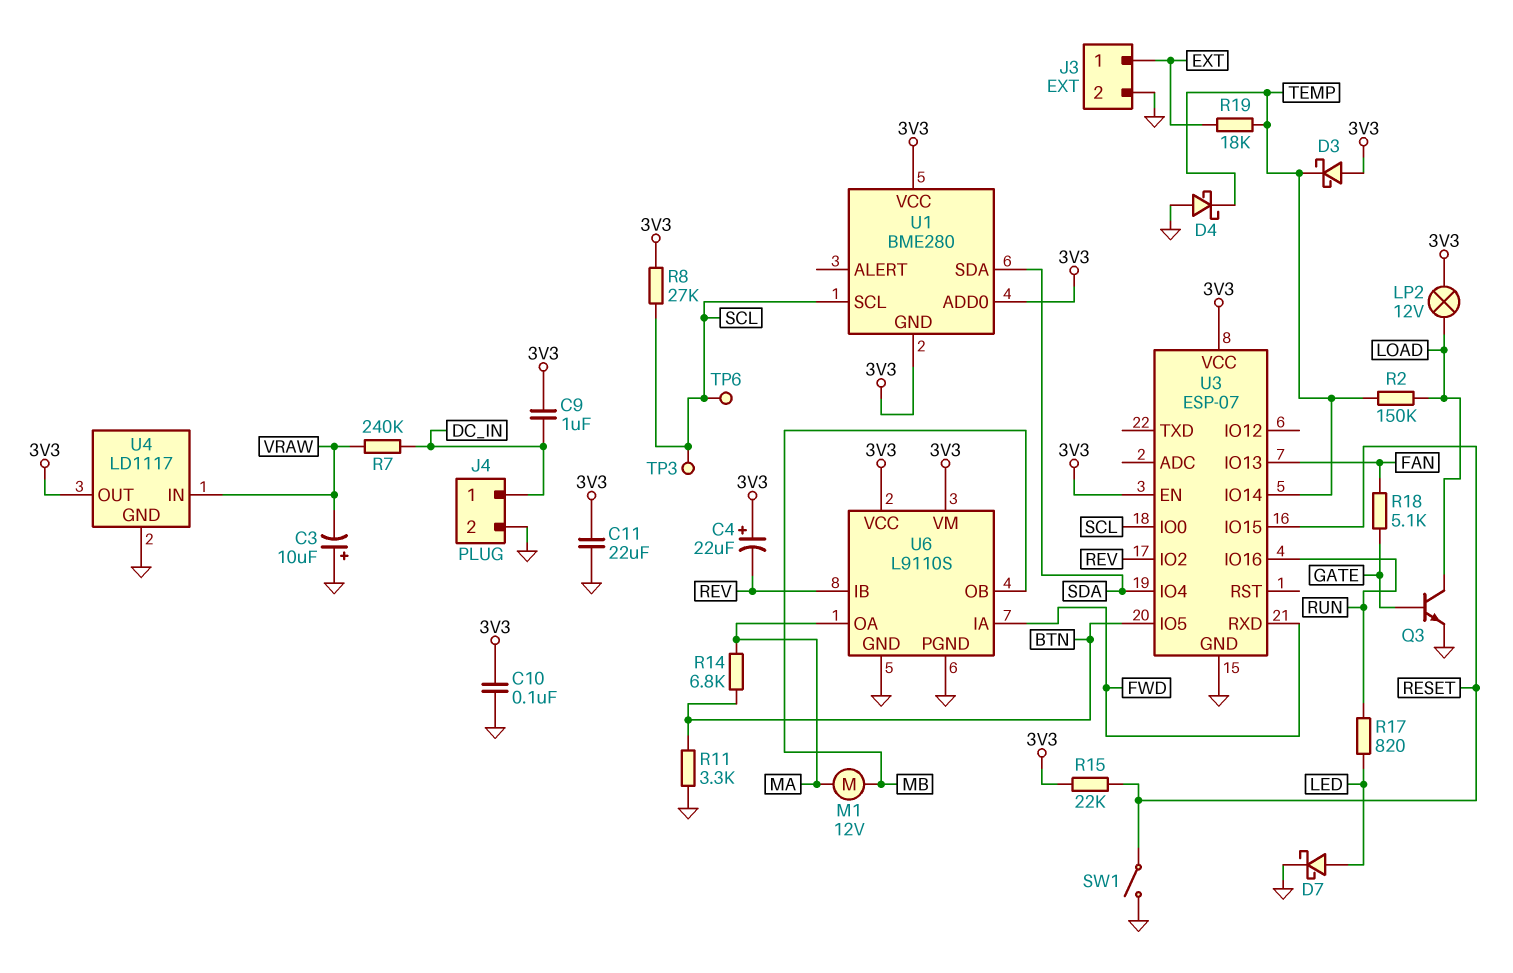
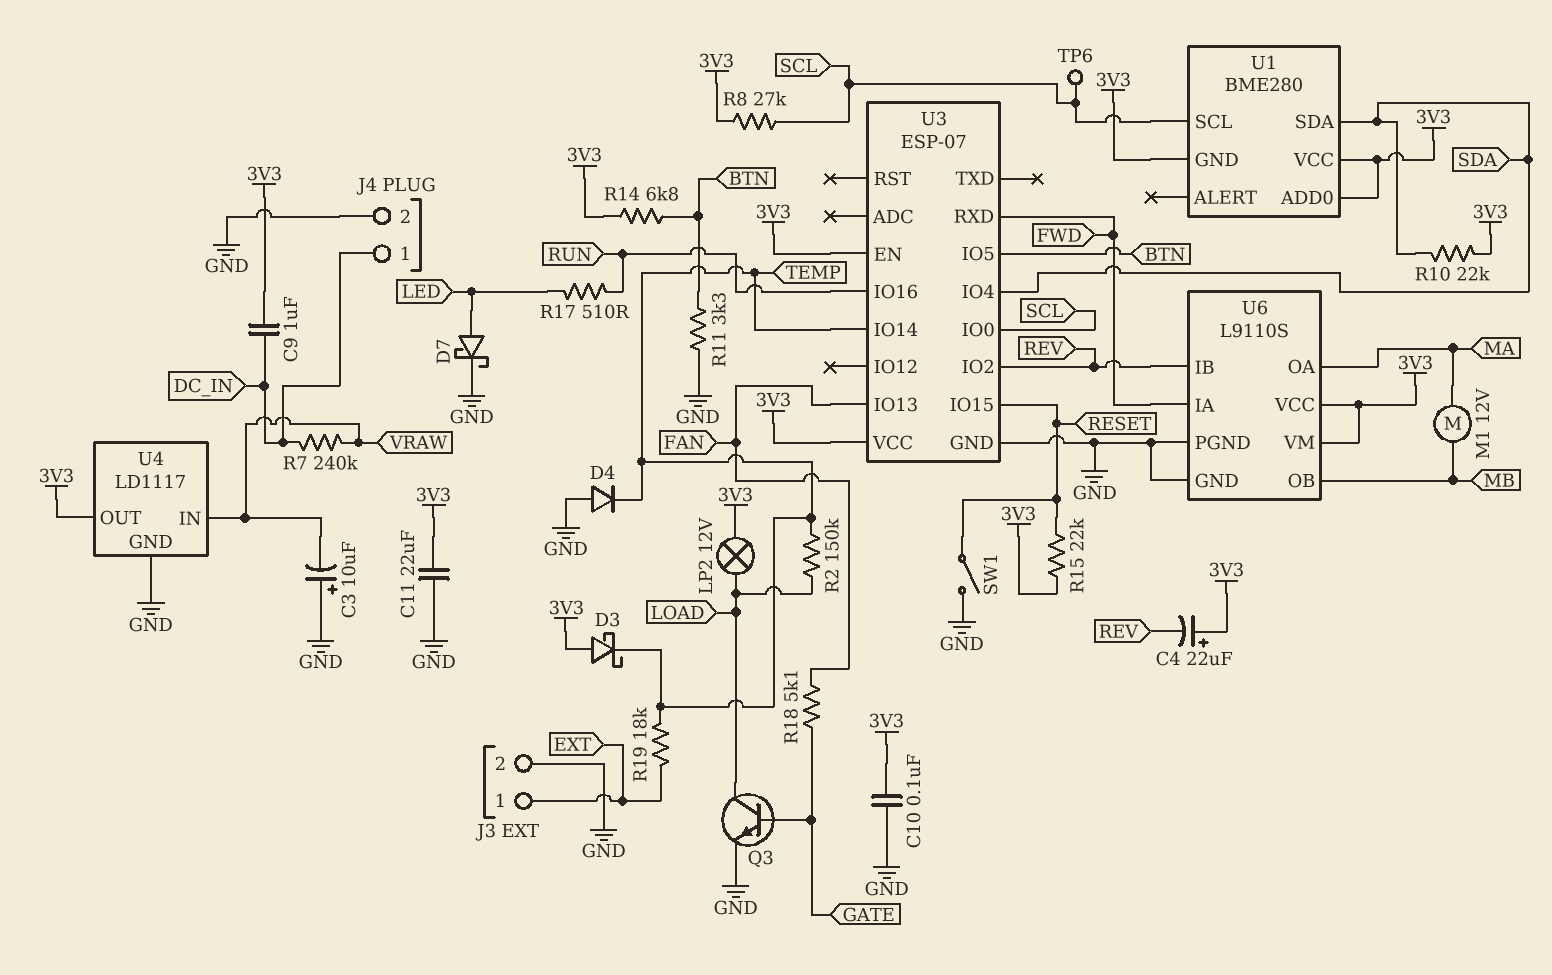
D4: schottky (A GND, K TEMP) -> diode (A GND, K TEMP)
R10: none -> 22k (3V3, SDA)
R14: 6.8k (BTN, MA) -> 6.8k (3V3, BTN)
R17: 820 (LED, RUN) -> 510 (LED, RUN)
TP3: test point (SCL) -> none

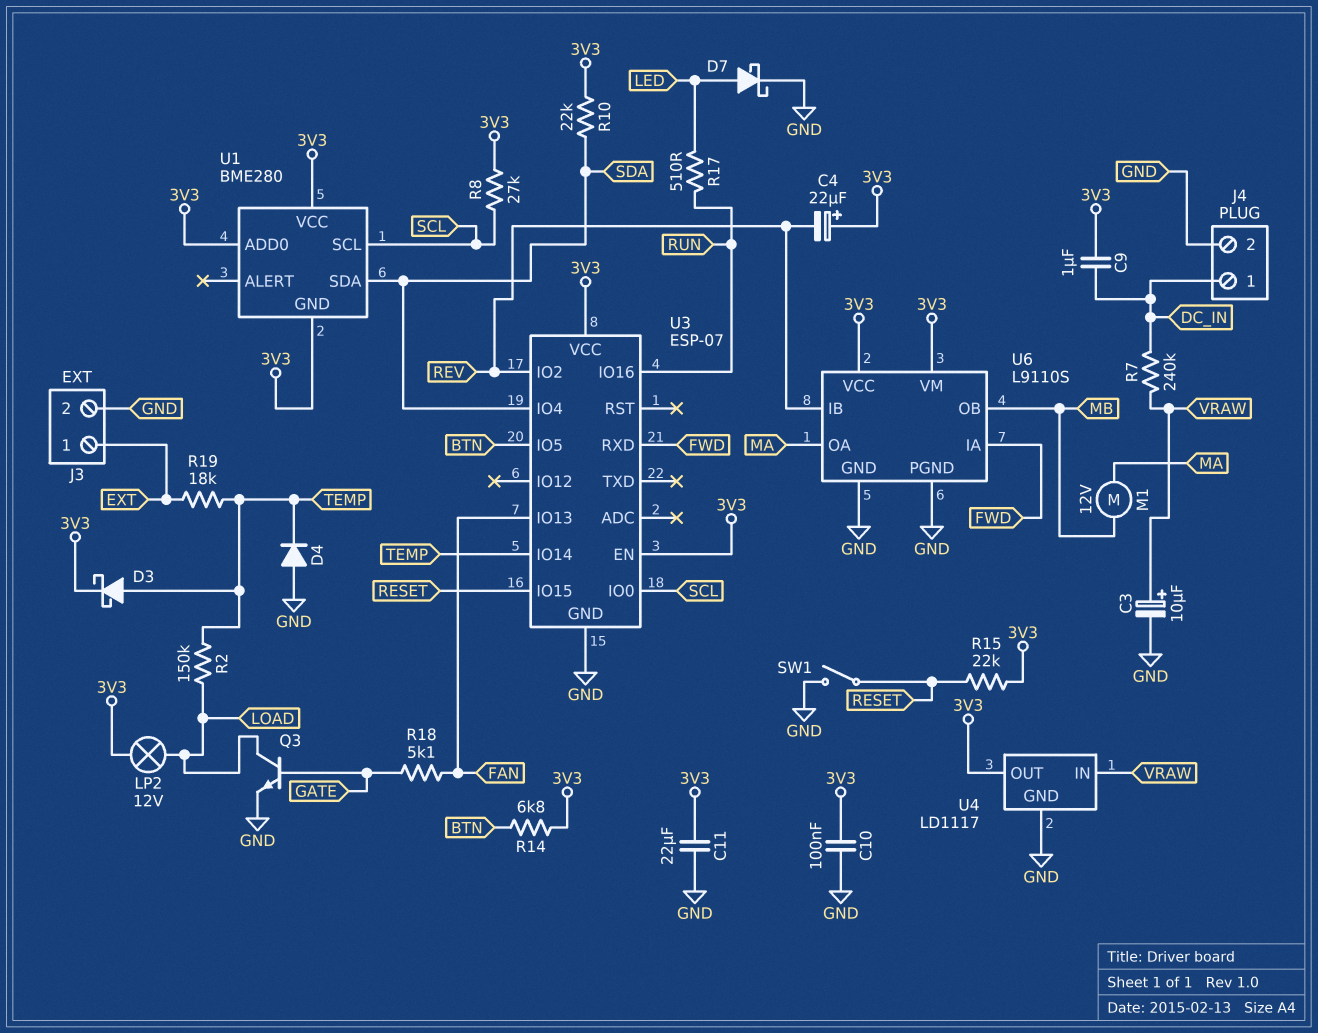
C3: 10uF (plus GND, minus VRAW) -> 10uF (plus VRAW, minus GND)
D3: schottky (A 3V3, K TEMP) -> schottky (A TEMP, K 3V3)
R11: 3.3k (BTN, GND) -> none
TP6: test point (SCL) -> none

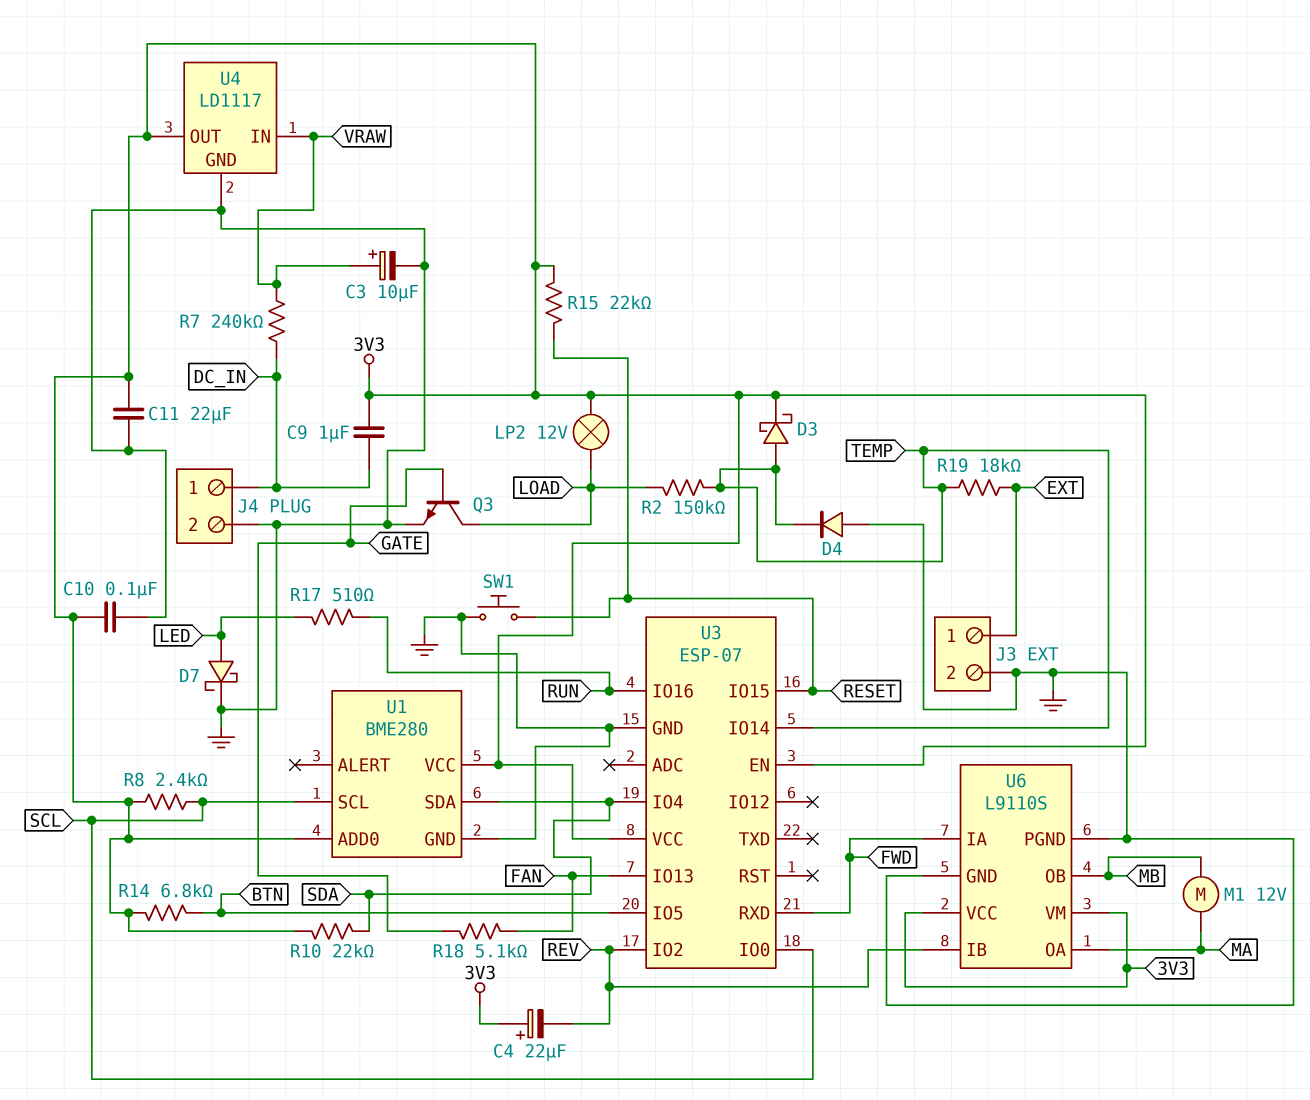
R8: 27k (3V3, SCL) -> 2.4k (3V3, SCL)
SW1: switch (GND, RESET) -> button (GND, RESET)
U1 pin GND: 3V3 -> GND

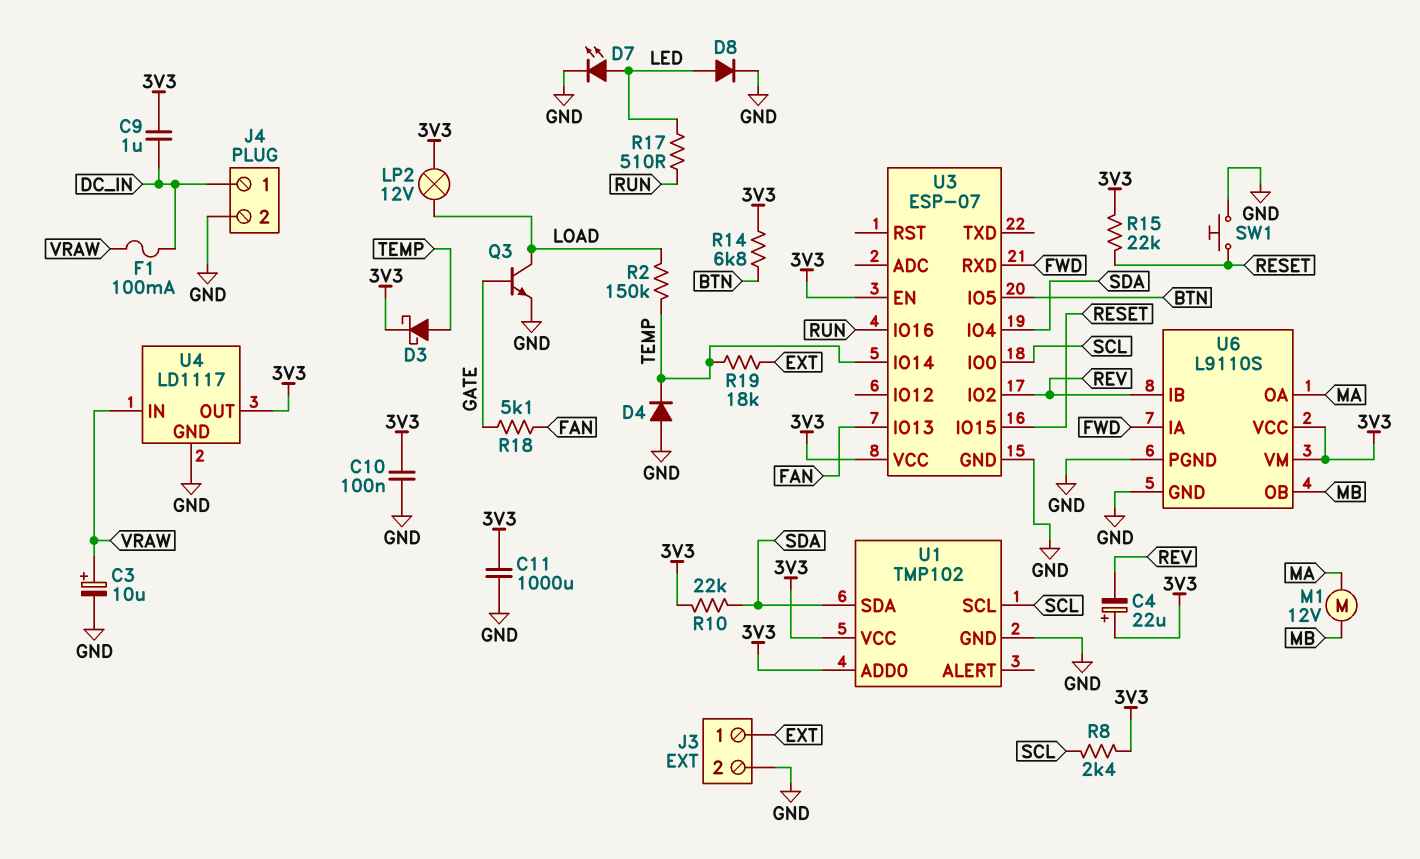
C11: 22uF (3V3, GND) -> 1000uF (3V3, GND)
D7: schottky (A LED, K GND) -> LED (A LED, K GND)
D8: none -> diode (A LED, K GND)
F1: none -> 100mA (DC_IN, VRAW)
R7: 240k (DC_IN, VRAW) -> none
U1: BME280 -> TMP102

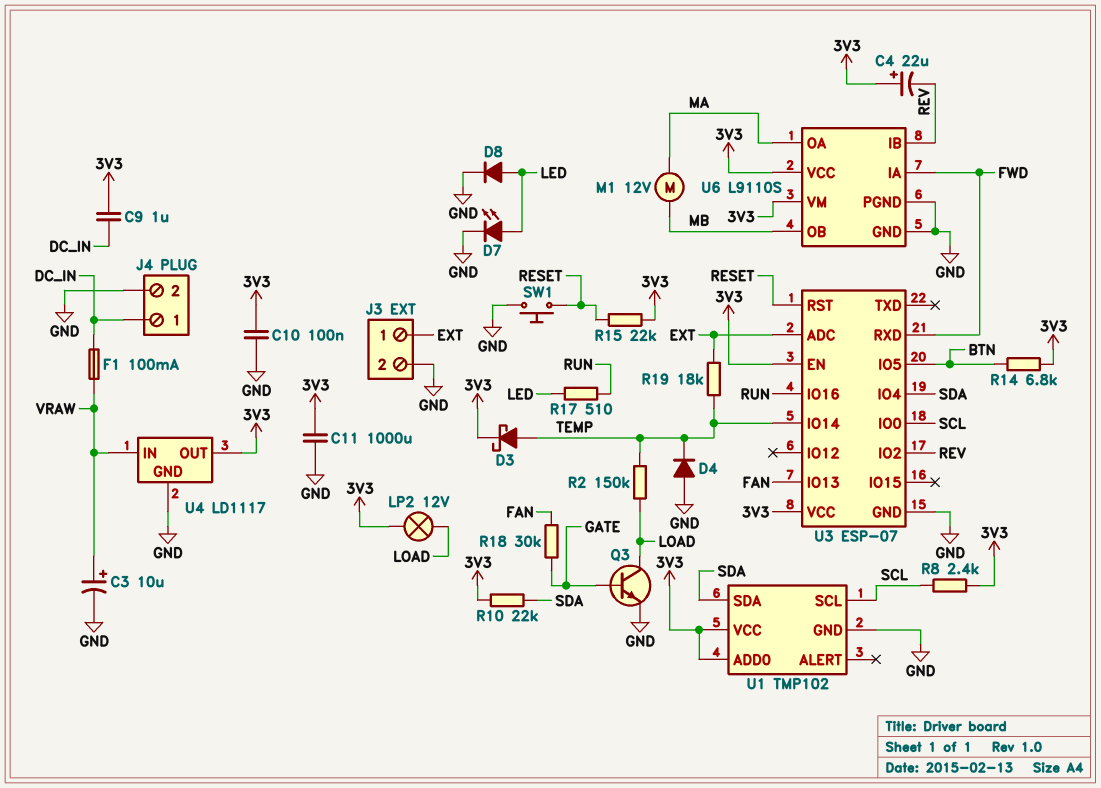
R18: 5.1k (FAN, GATE) -> 30k (FAN, GATE)
U3 pin ADC: none -> EXT
U3 pin IO15: RESET -> none
U3 pin RST: none -> RESET

